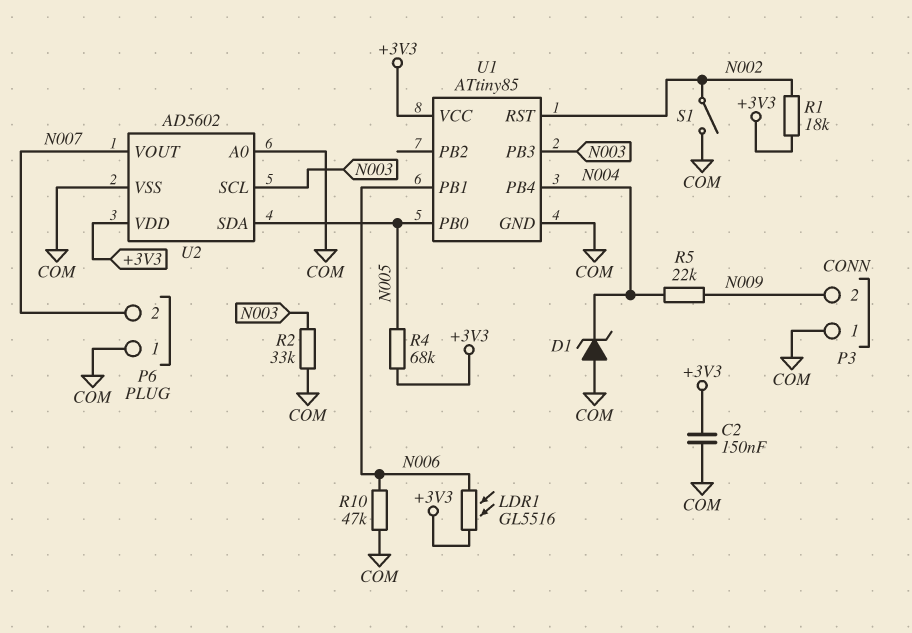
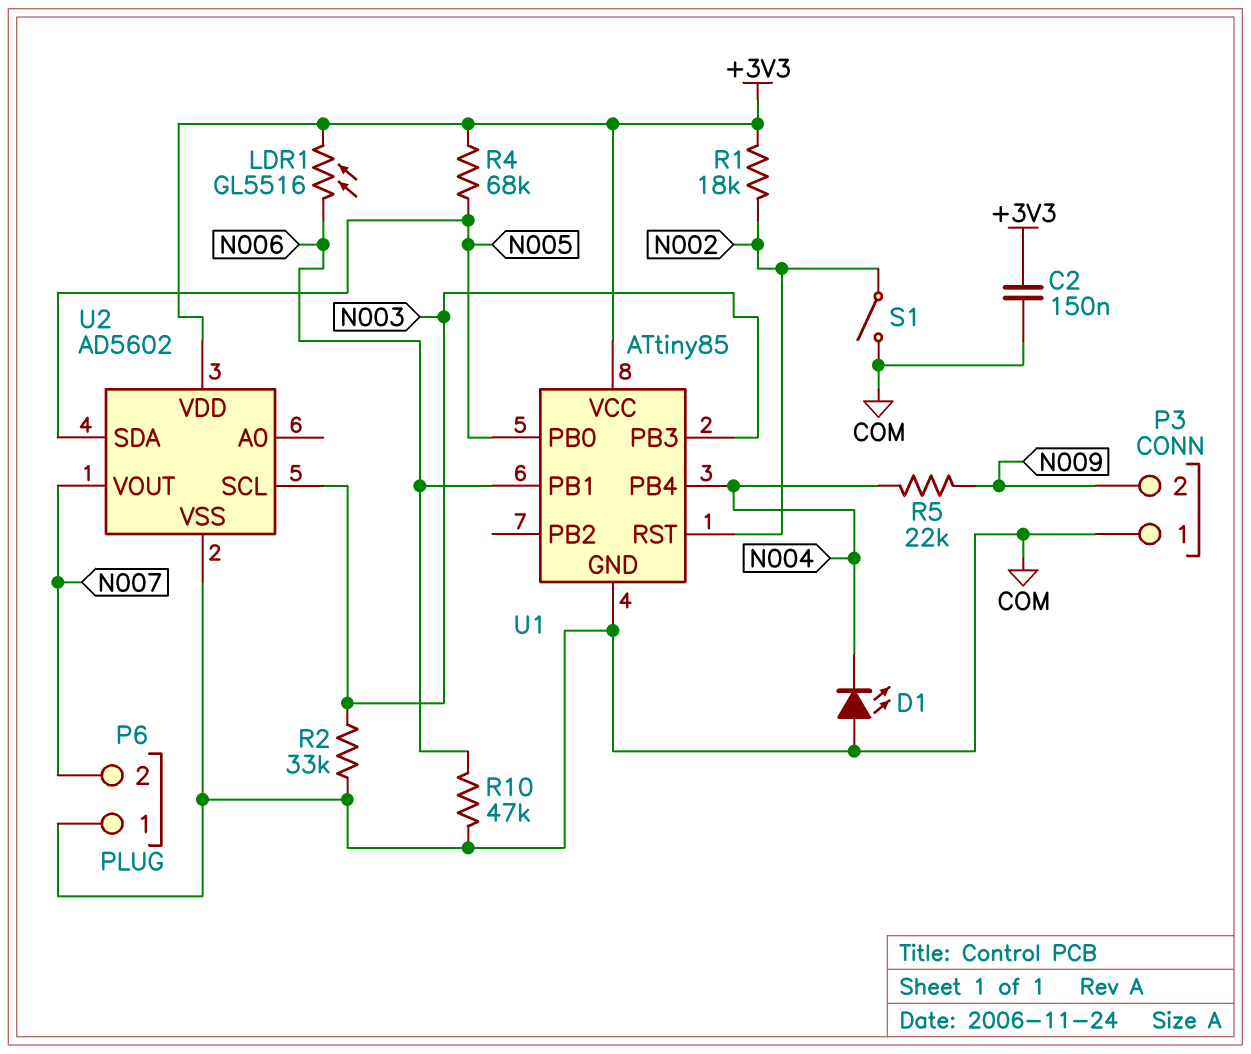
D1: zener (A COM, K N004) -> LED (A COM, K N004)
U2 pin A0: COM -> none

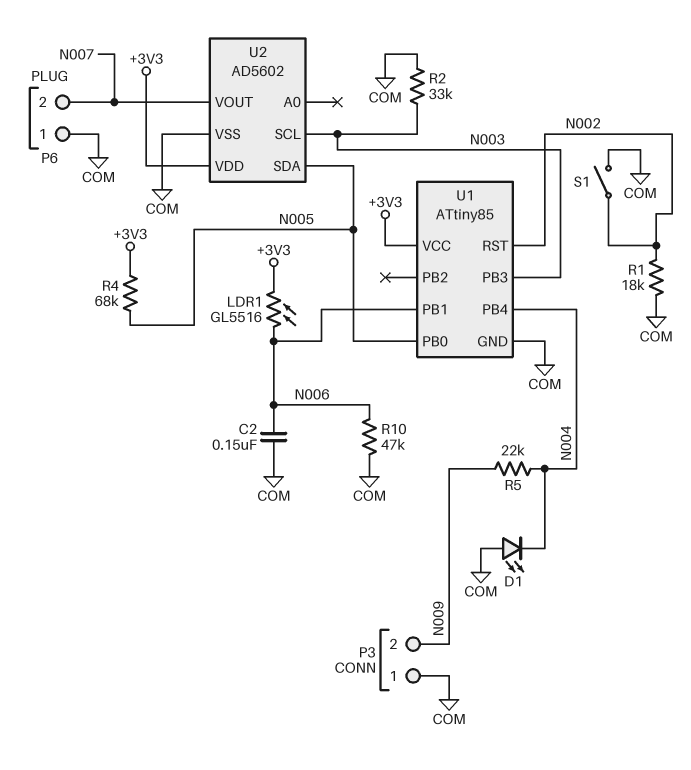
C2: 150nF (+3V3, COM) -> 150nF (COM, N006)
R1: 18k (+3V3, N002) -> 18k (COM, N002)

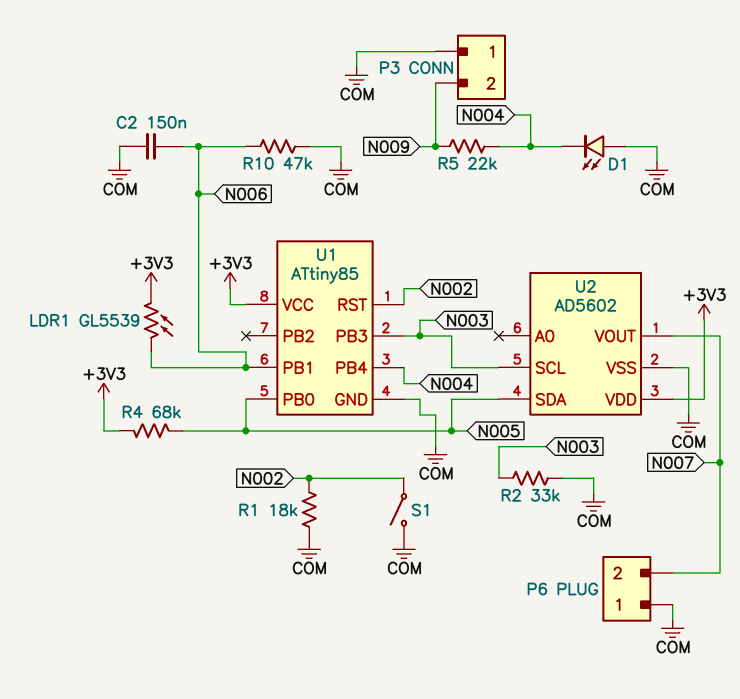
LDR1: GL5516 (+3V3, N006) -> GL5539 (+3V3, N006)

